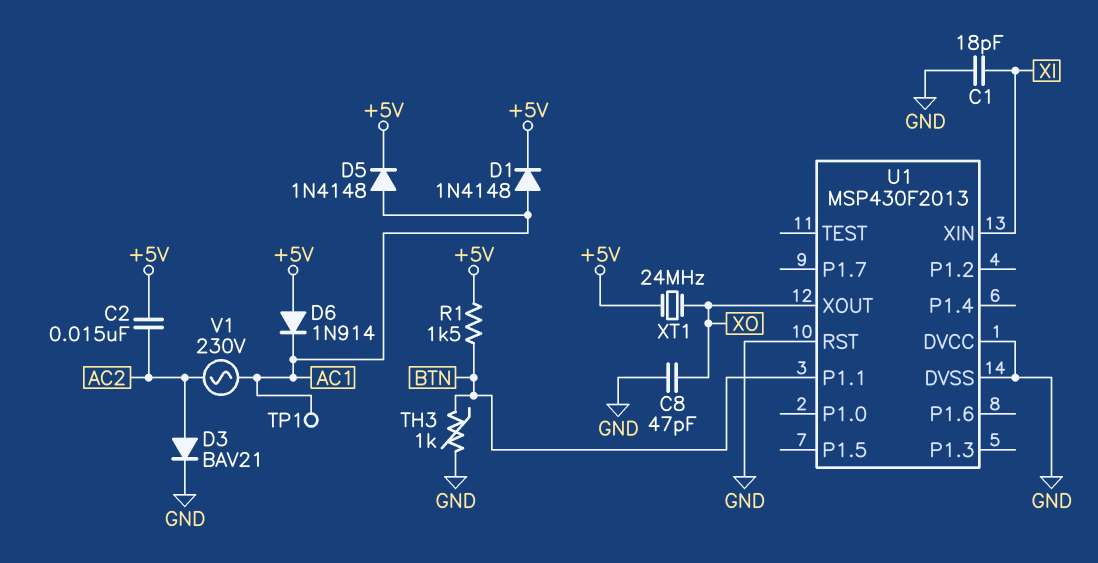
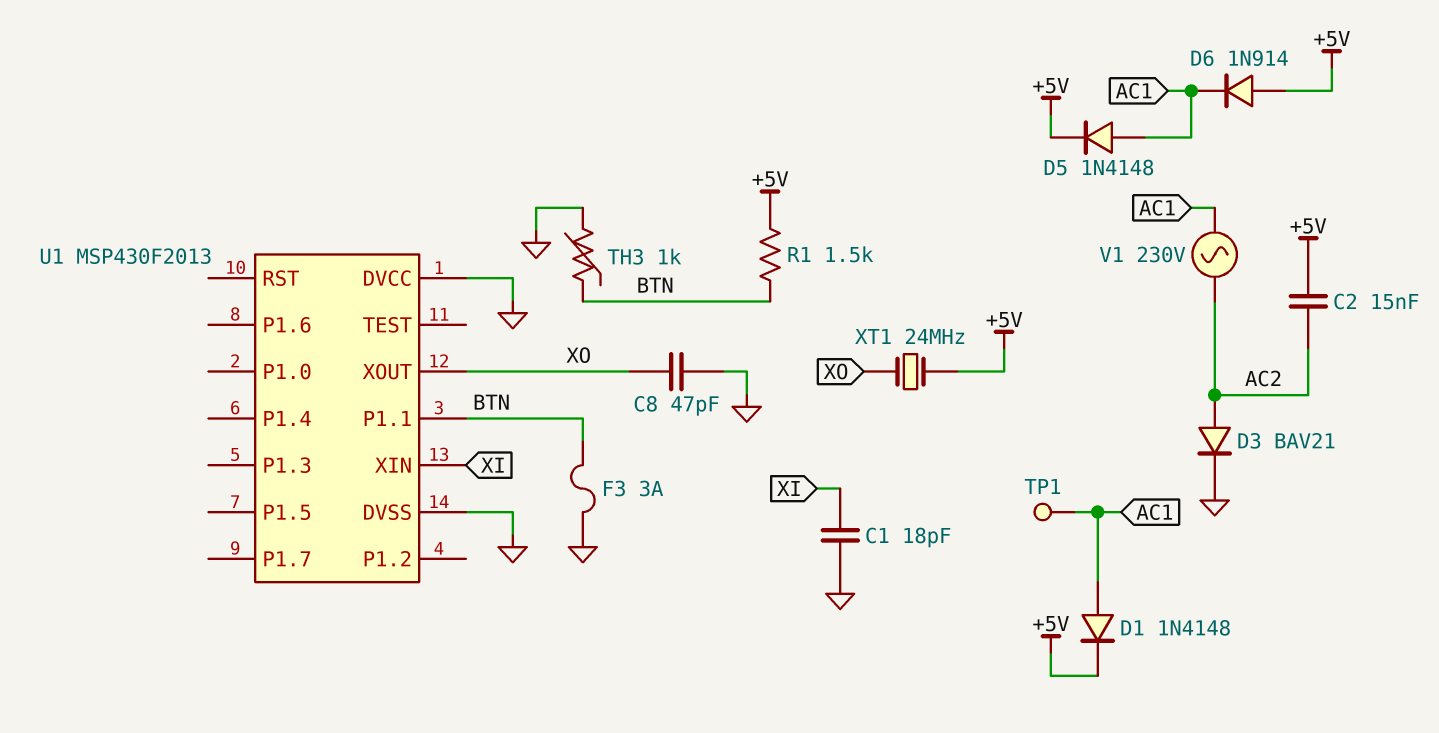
F3: none -> 3A (BTN, GND)
U1 pin RST: GND -> none

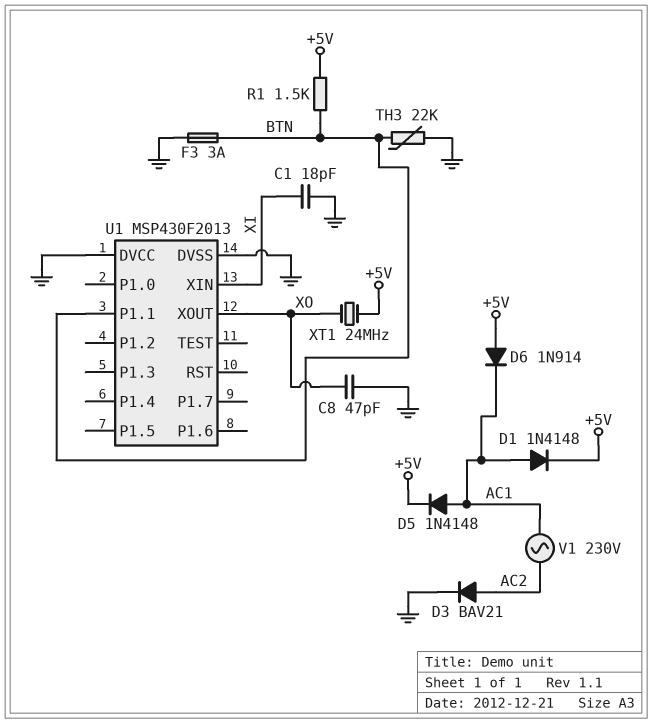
C2: 15nF (+5V, AC2) -> none
TH3: 1k (BTN, GND) -> 22k (BTN, GND)
TP1: test point (AC1) -> none

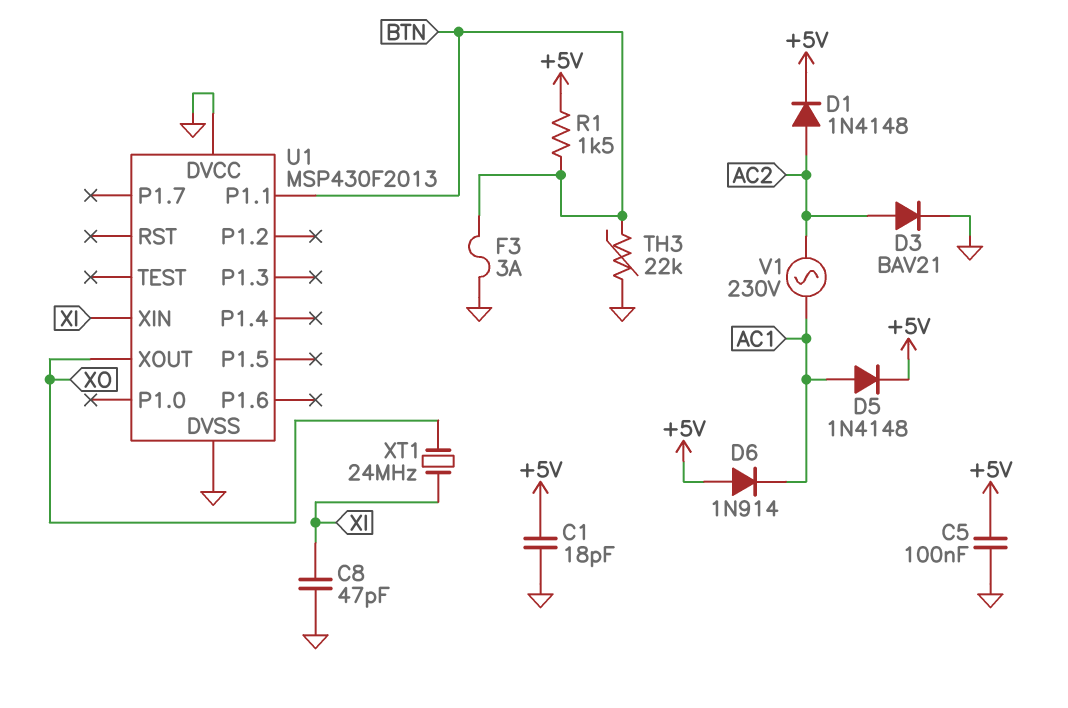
C1: 18pF (GND, XI) -> 18pF (+5V, GND)
C5: none -> 100nF (+5V, GND)
C8: 47pF (GND, XO) -> 47pF (GND, XI)
D1: diode 1N4148 (A AC1, K +5V) -> diode 1N4148 (A AC2, K +5V)
XT1: 24MHz (+5V, XO) -> 24MHz (XI, XO)

